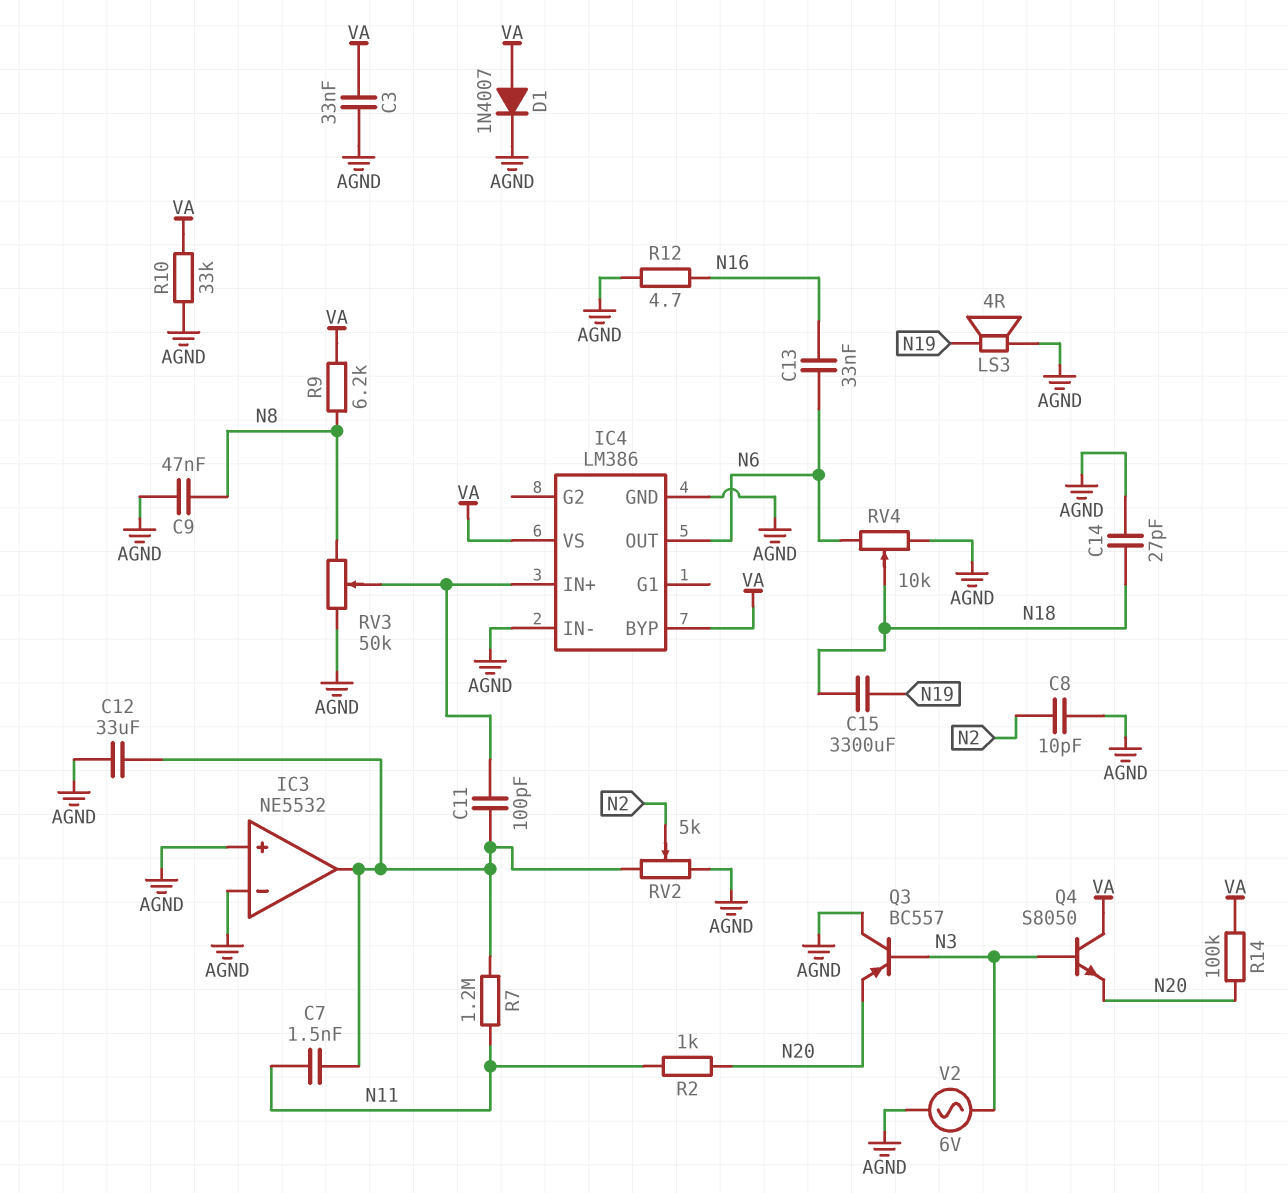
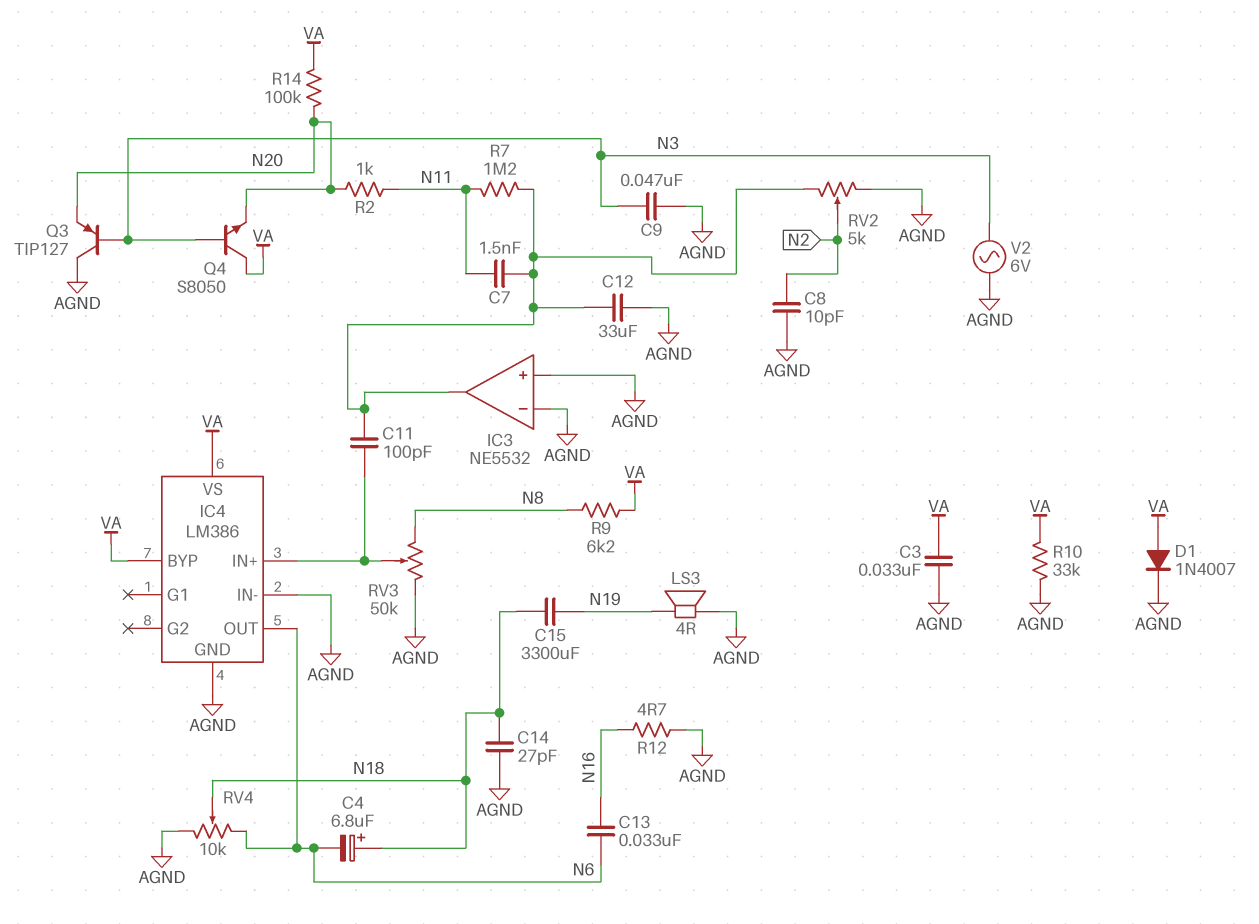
C4: none -> 6.8uF (plus N18, minus N6)
C9: 47nF (AGND, N8) -> 47nF (AGND, N3)
Q3: PNP BC557 (B N3, C AGND, E N20) -> PNP TIP127 (B N3, C AGND, E N20)

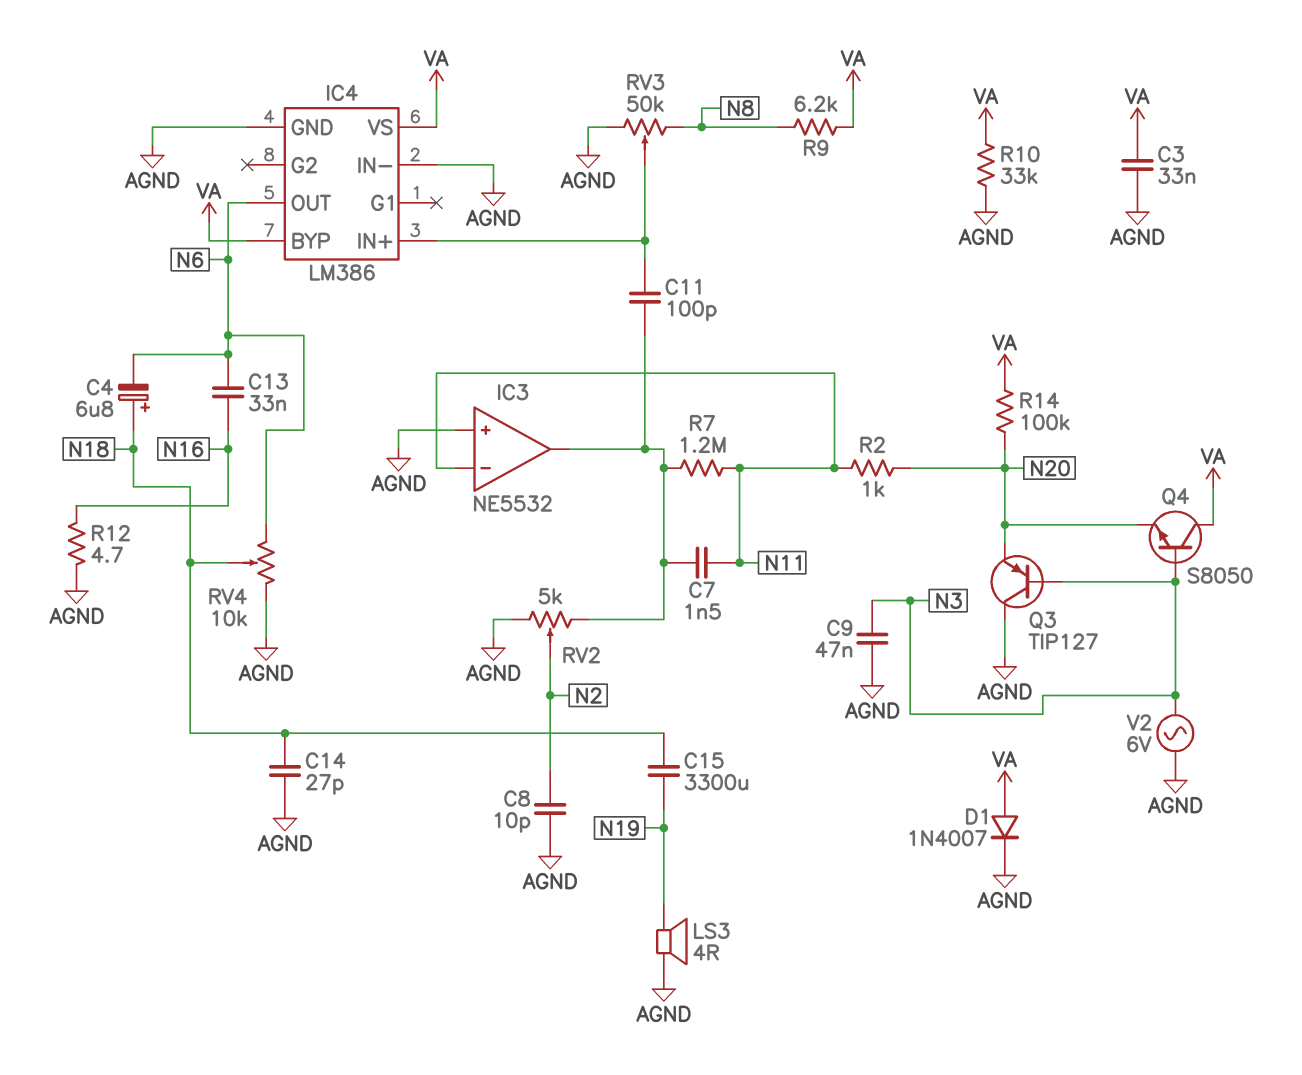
C12: 33uF (AGND, IC3/out) -> none
IC3 pin in-: AGND -> N11

